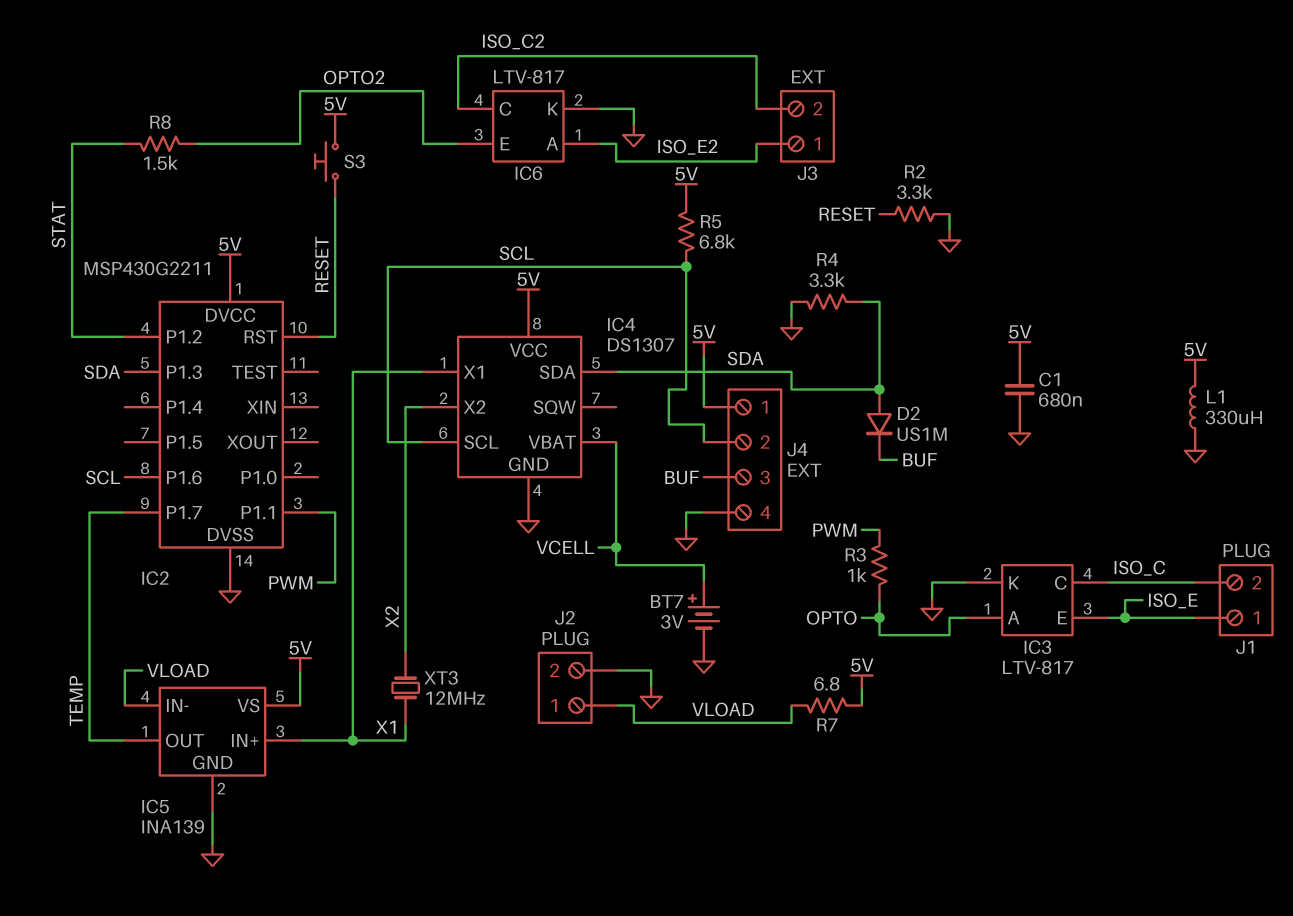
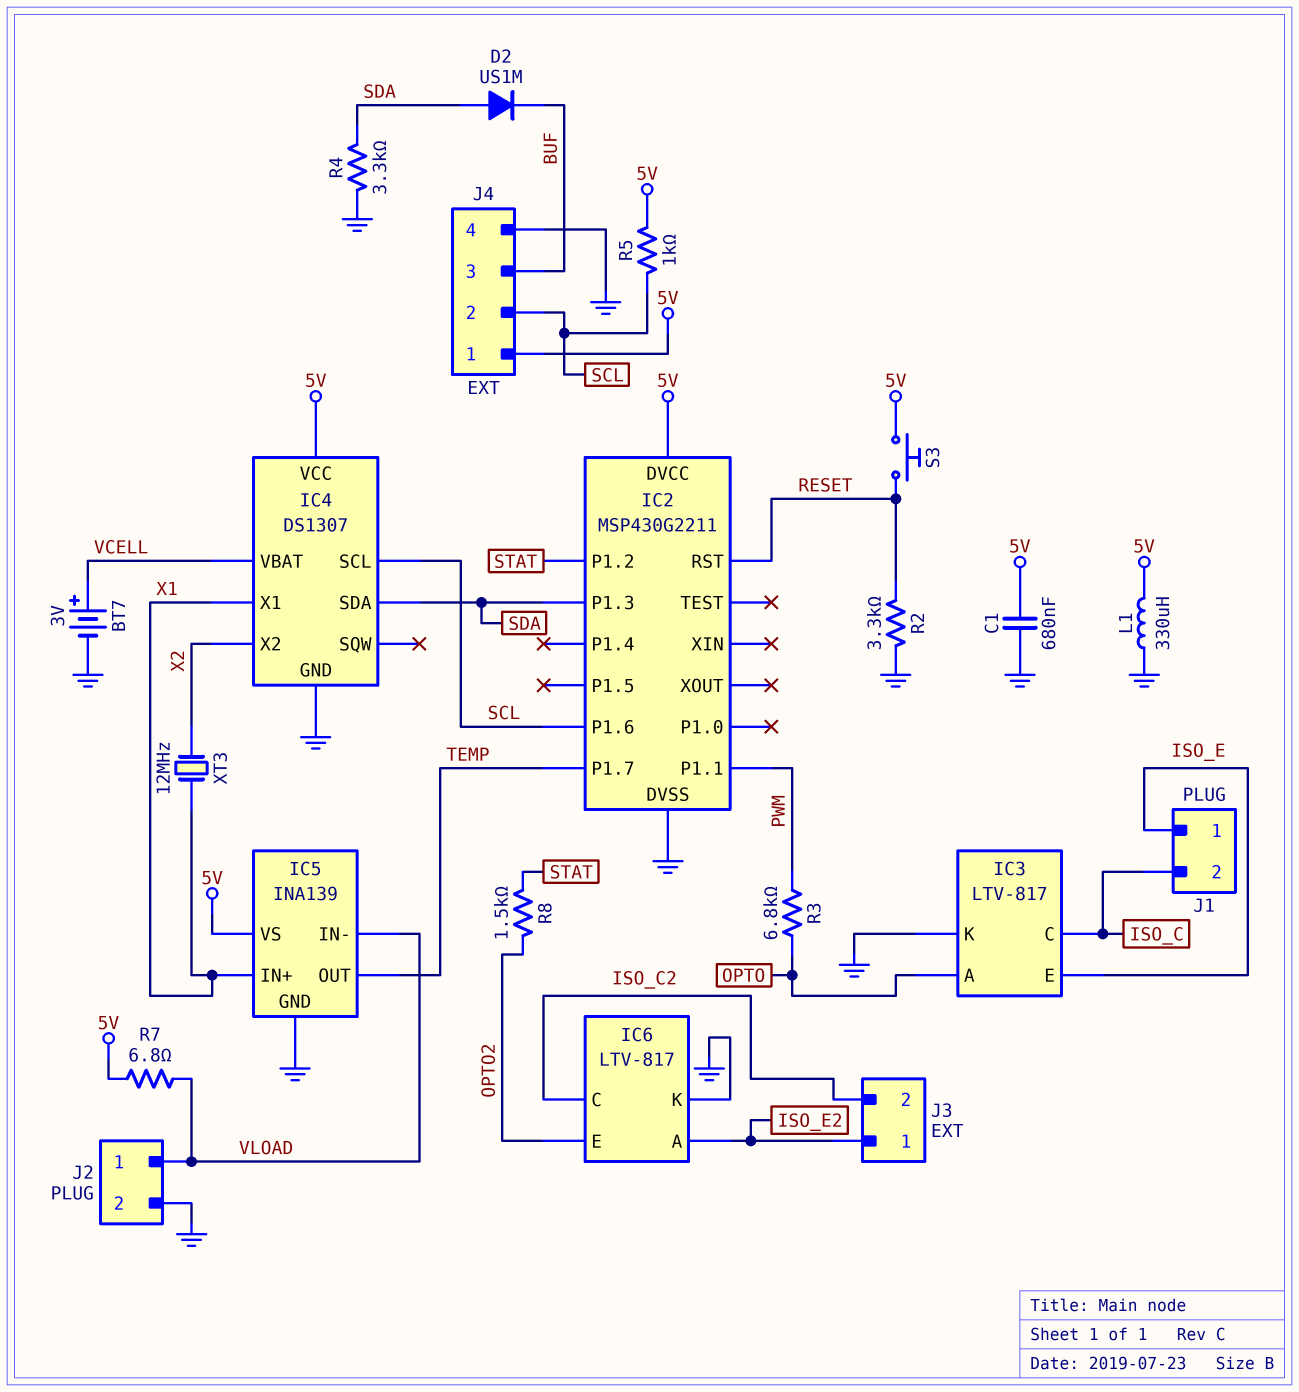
R3: 1k (OPTO, PWM) -> 6.8k (OPTO, PWM)
R5: 6.8k (5V, SCL) -> 1k (5V, SCL)

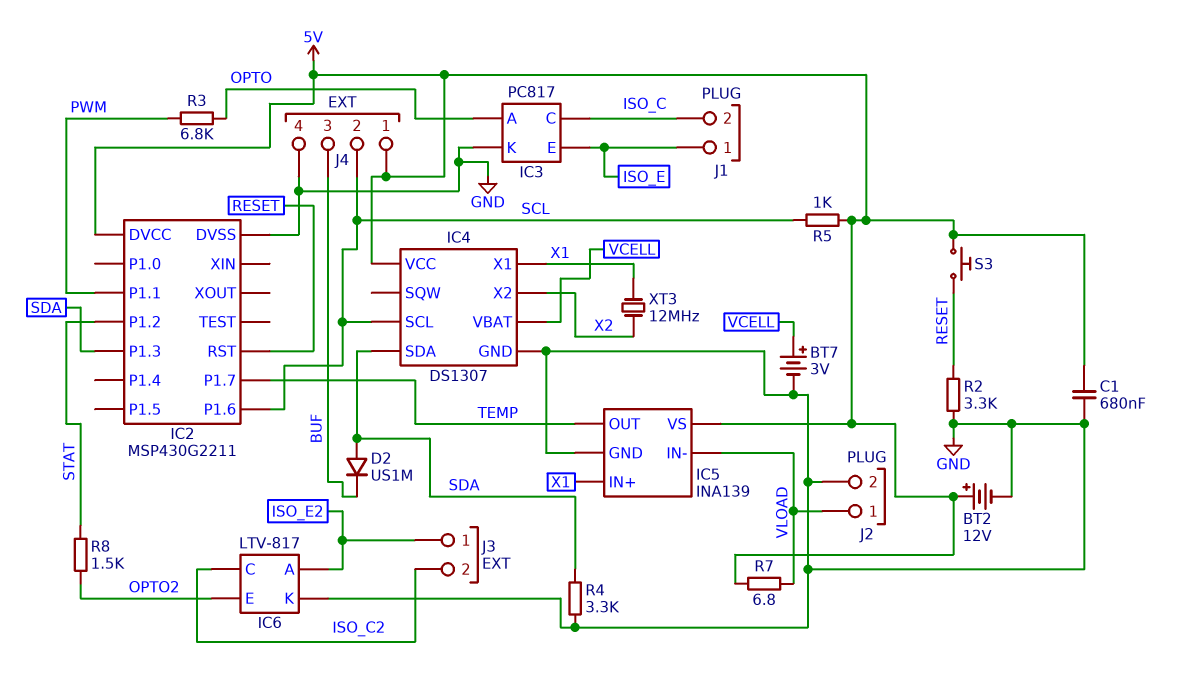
BT2: none -> 12V (plus 5V, minus GND)
IC3: LTV-817 -> PC817
L1: 330uH (5V, GND) -> none

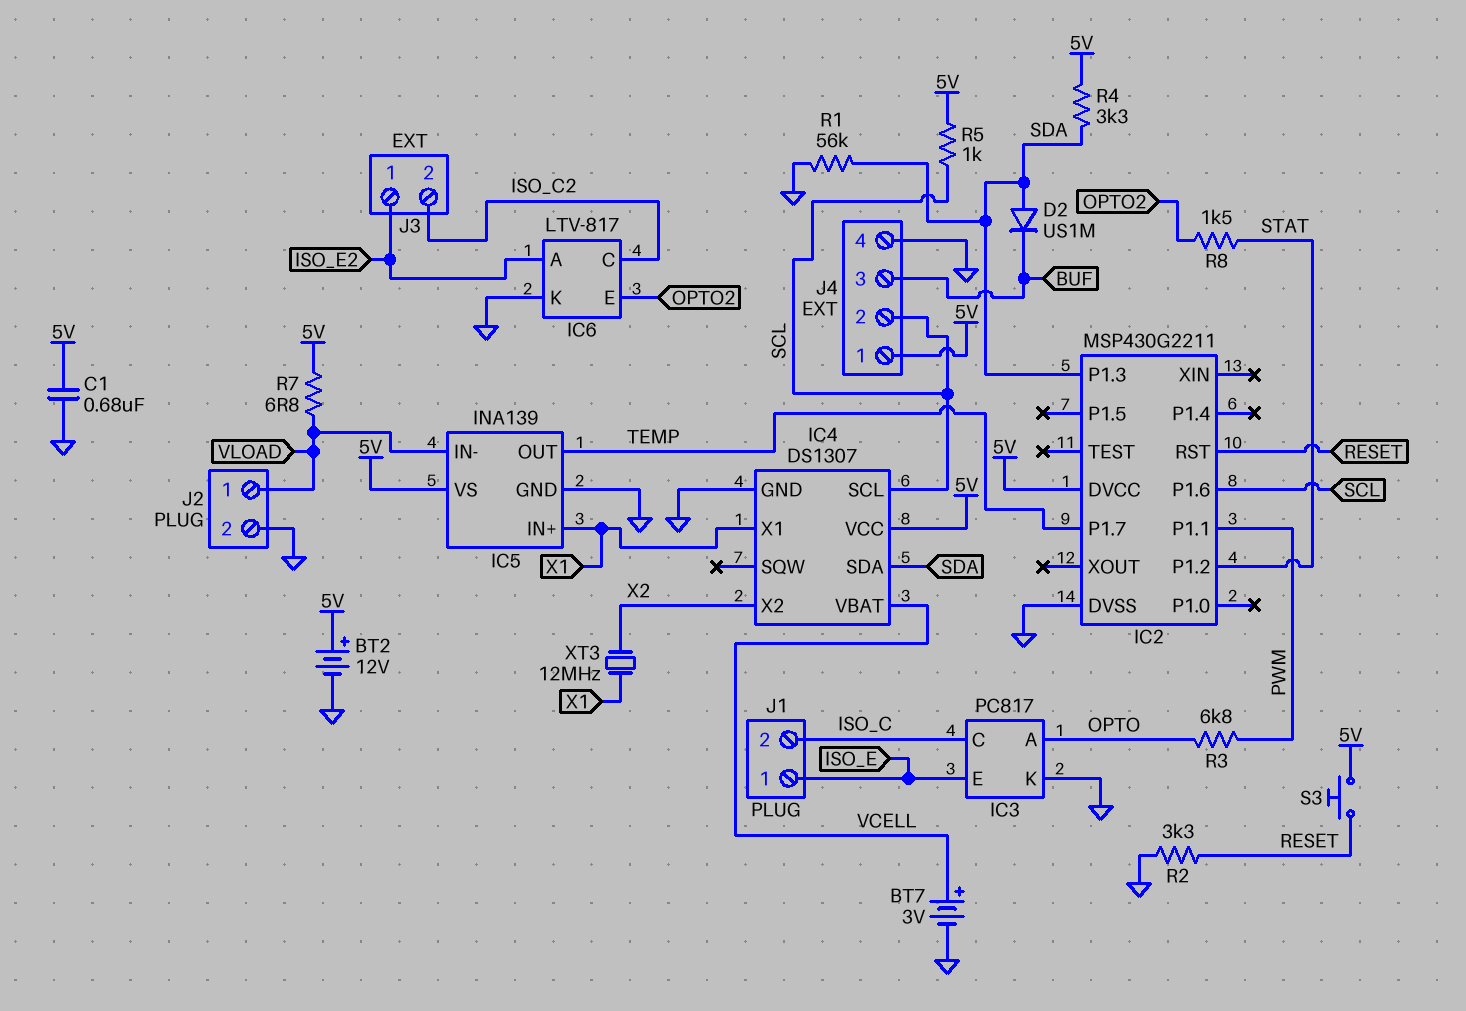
R1: none -> 56k (GND, SDA)
R4: 3.3k (GND, SDA) -> 3.3k (5V, SDA)

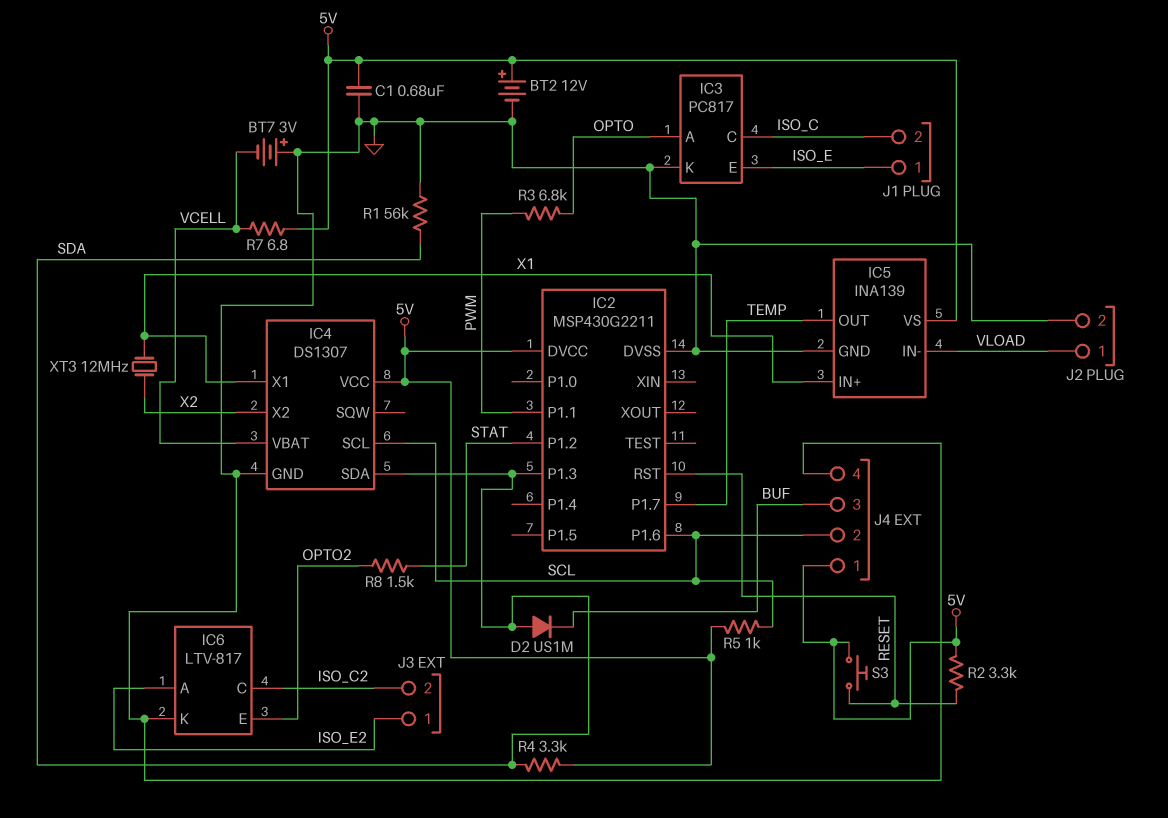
BT7: 3V (plus VCELL, minus GND) -> 3V (plus GND, minus VCELL)
R2: 3.3k (GND, RESET) -> 3.3k (5V, RESET)
R7: 6.8 (5V, VLOAD) -> 6.8 (5V, VCELL)

